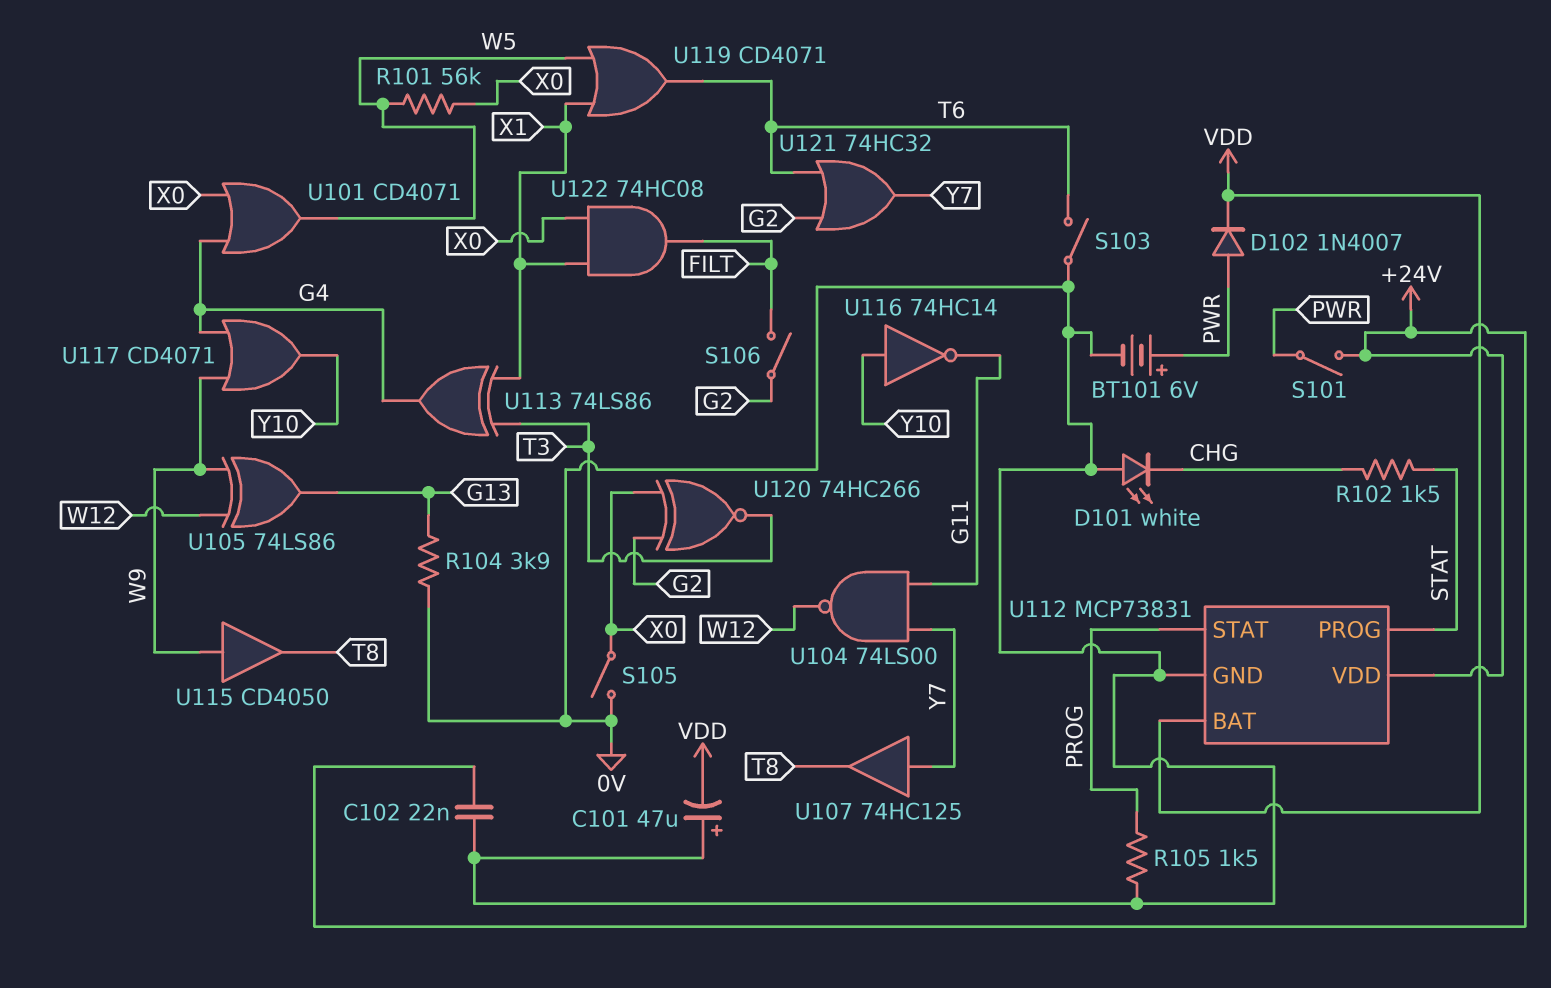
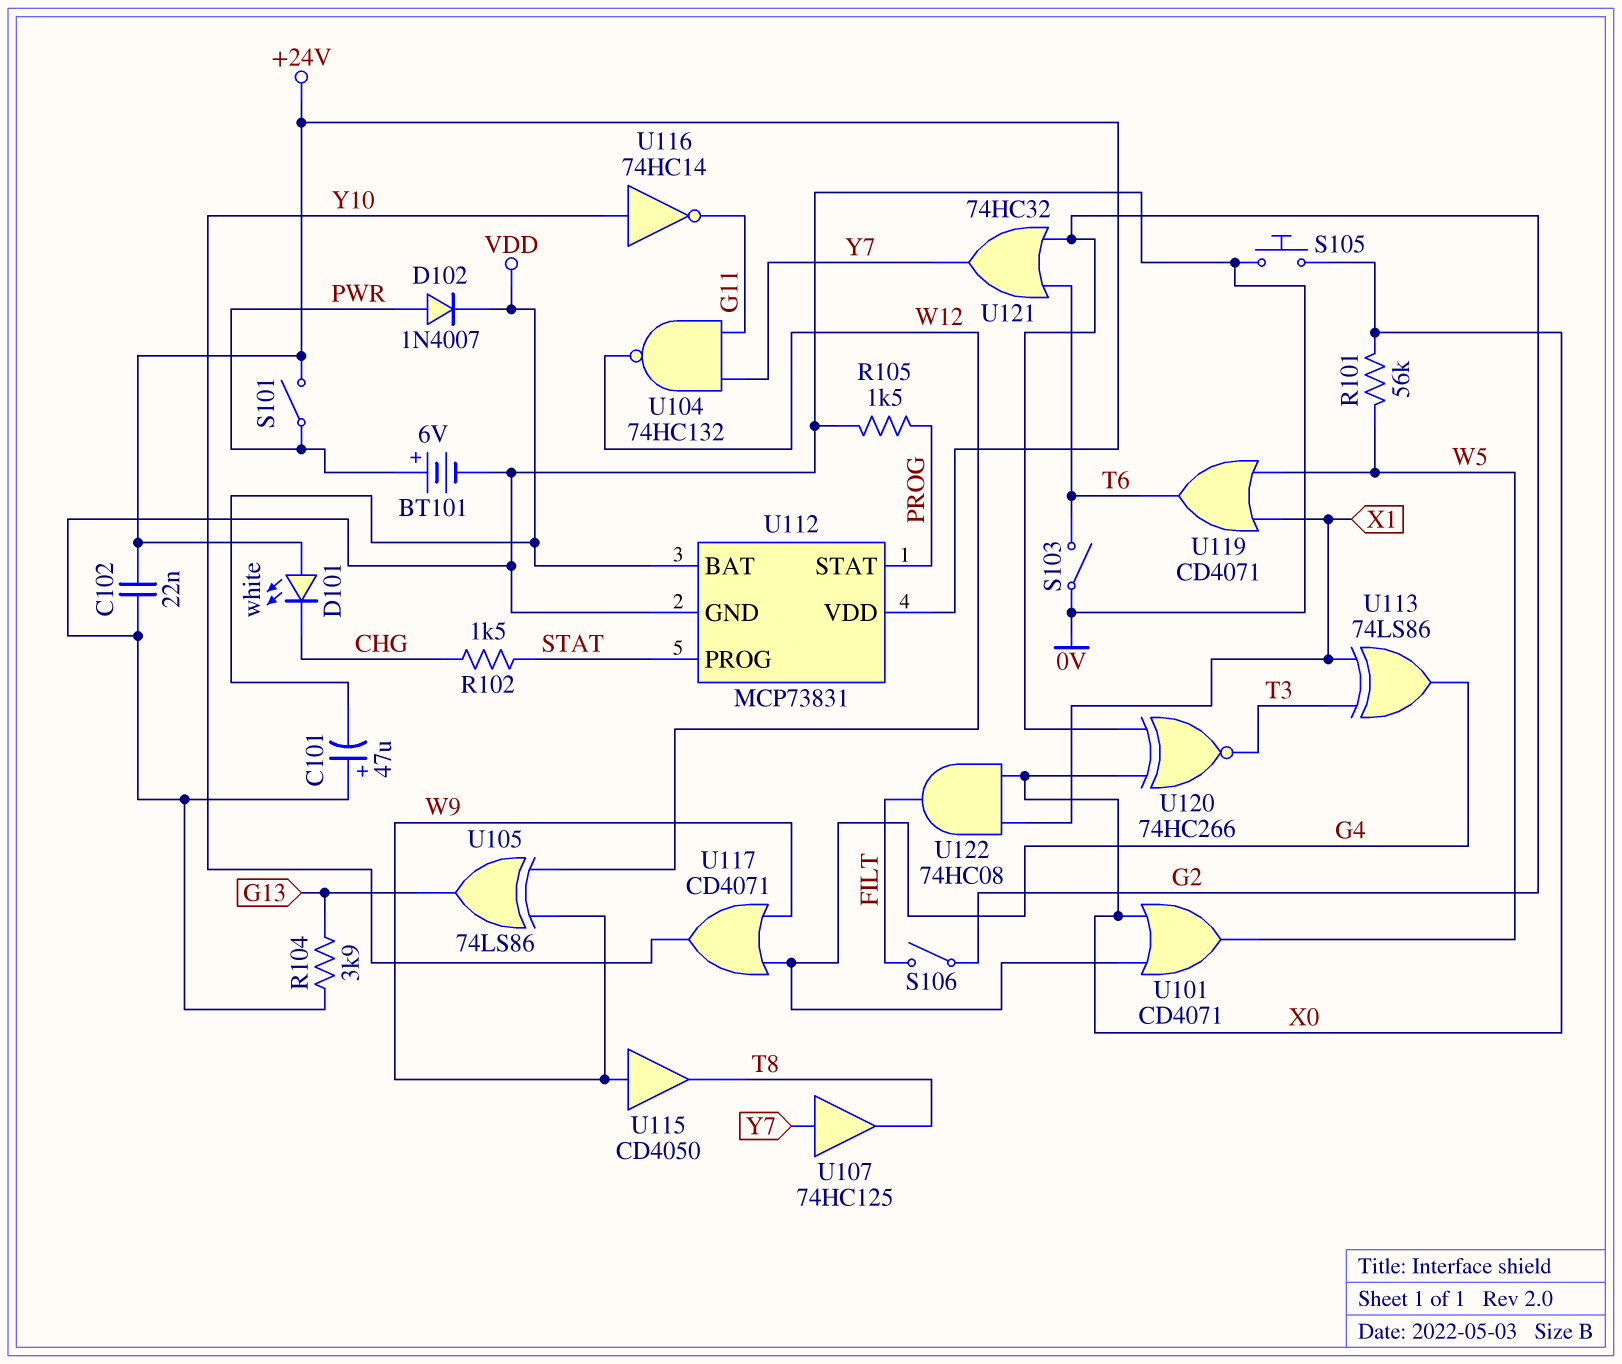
D101: LED white (A 0V, K CHG) -> LED white (A +24V, K CHG)
S105: switch (0V, X0) -> button (0V, X0)
U104: NAND 74LS00 (in G11, in Y7, out W12) -> NAND 74HC132 (in G11, in Y7, out W12)

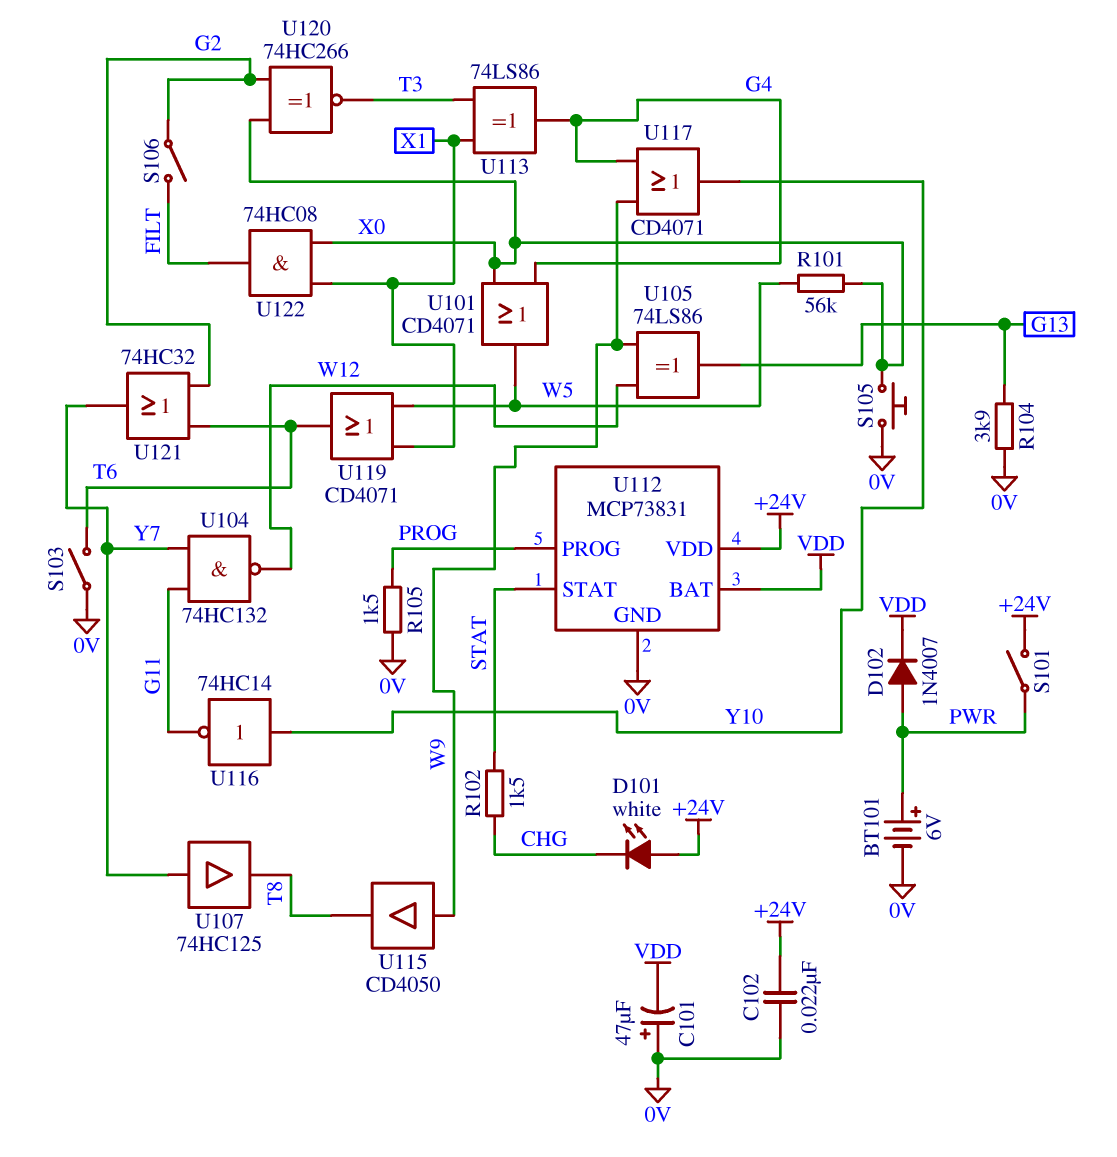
U112 pin PROG: STAT -> PROG
U112 pin STAT: PROG -> STAT

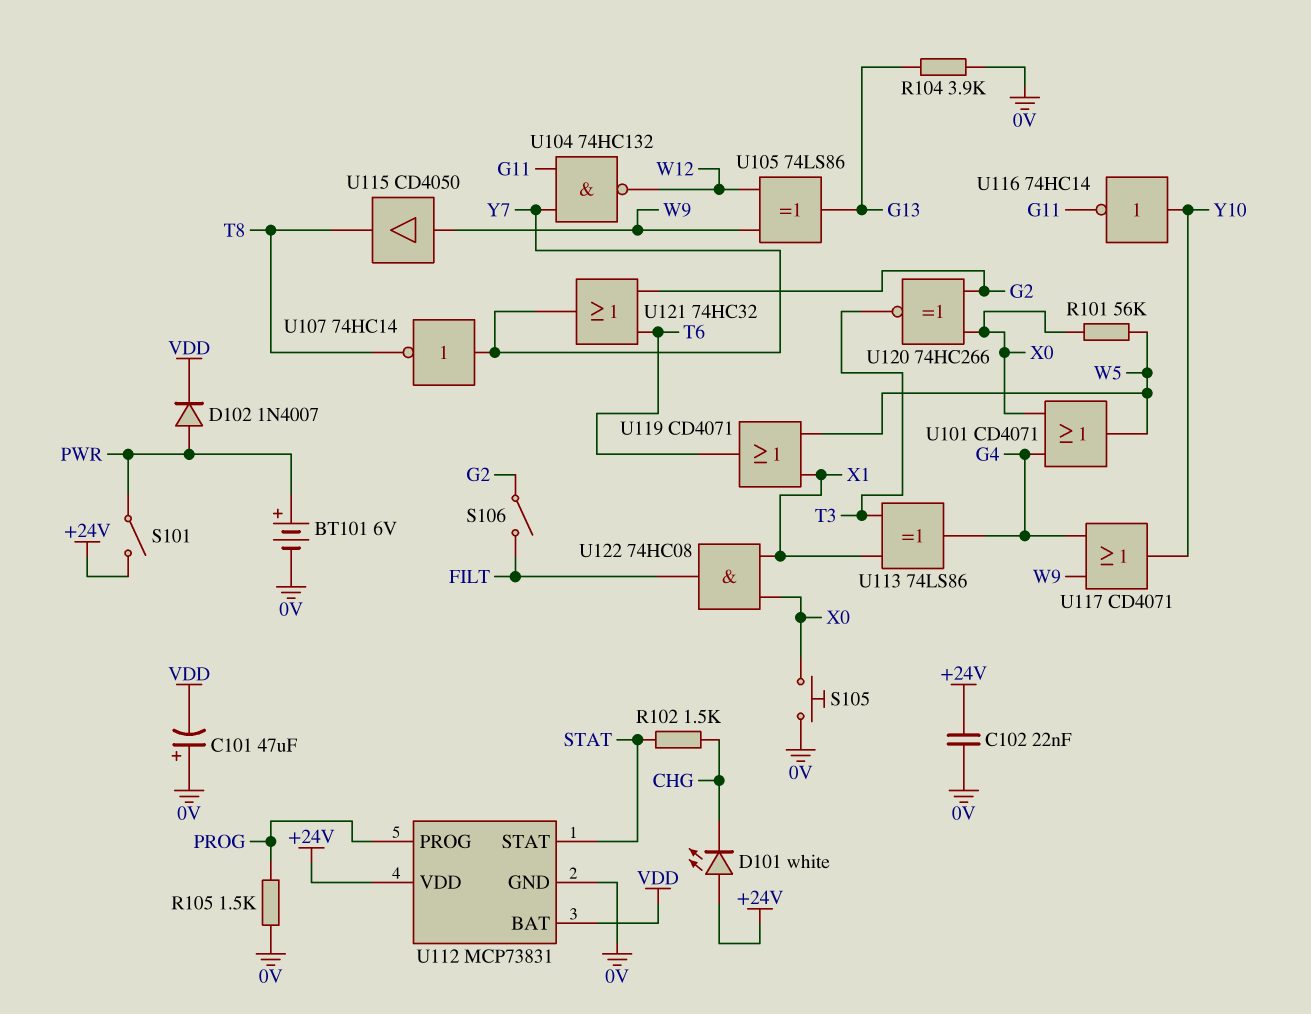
S103: switch (0V, T6) -> none
U107: buffer 74HC125 (in Y7, out T8) -> NOT 74HC14 (in Y7, out T8)

